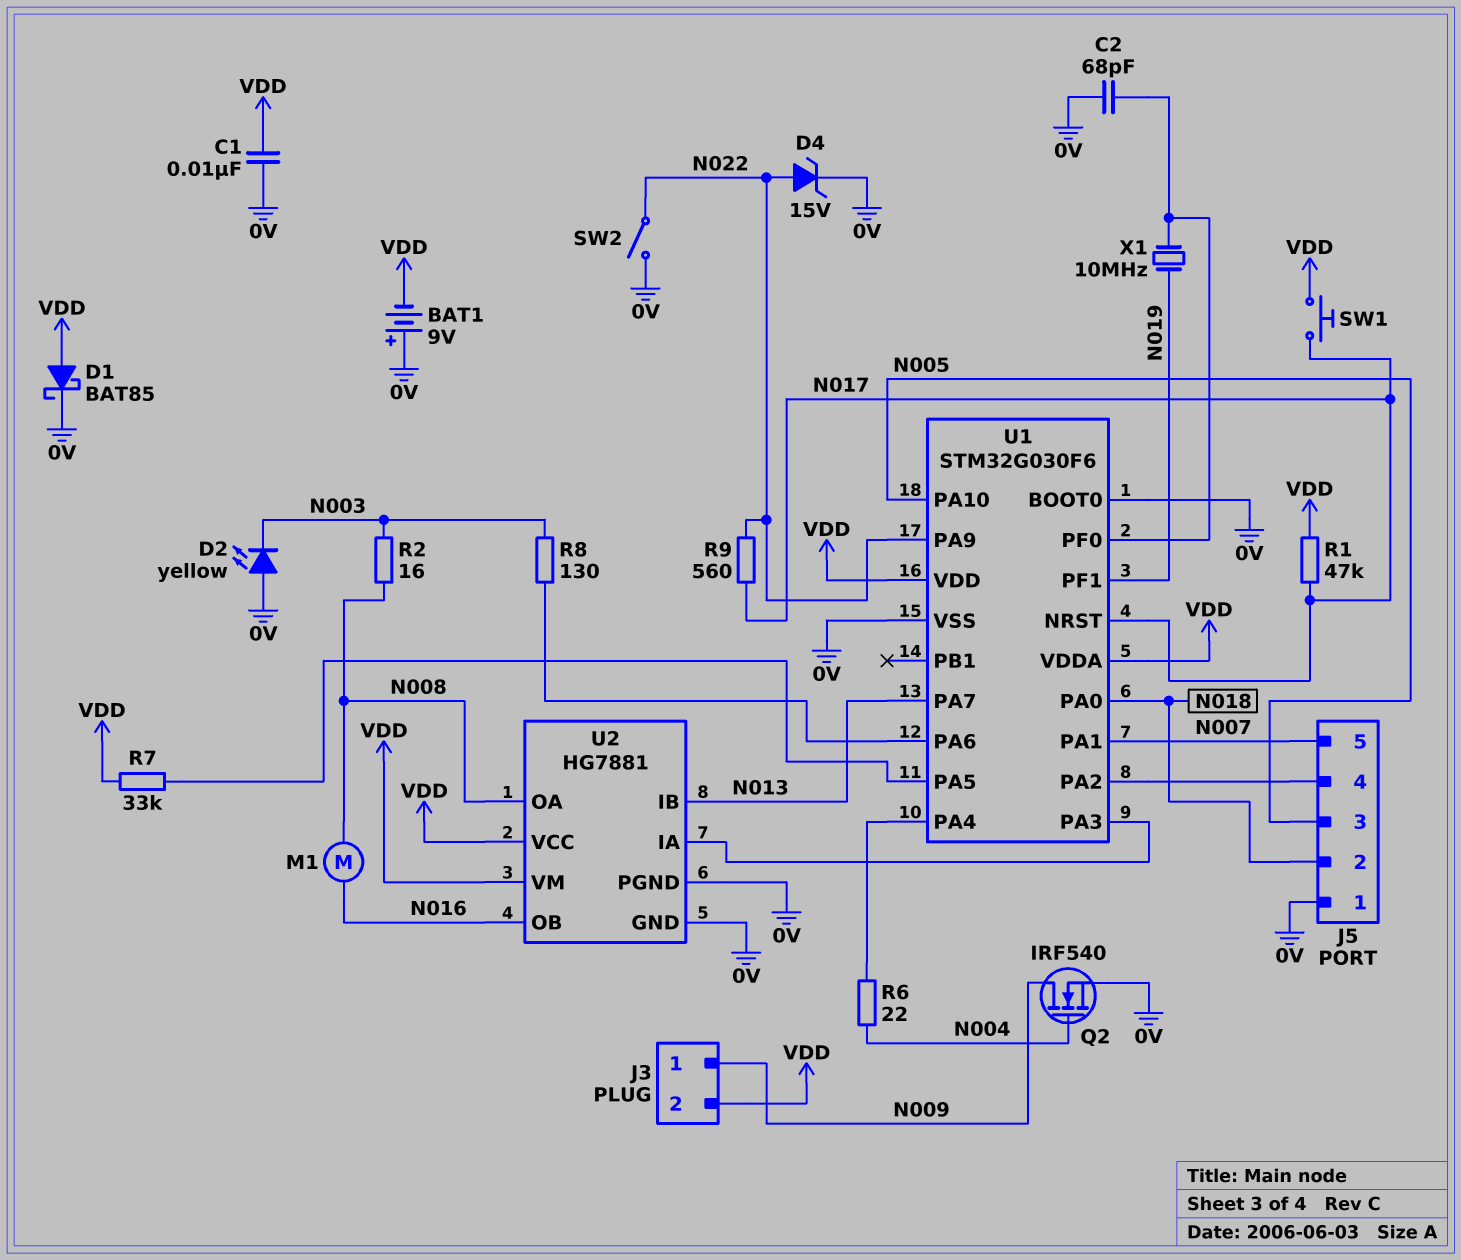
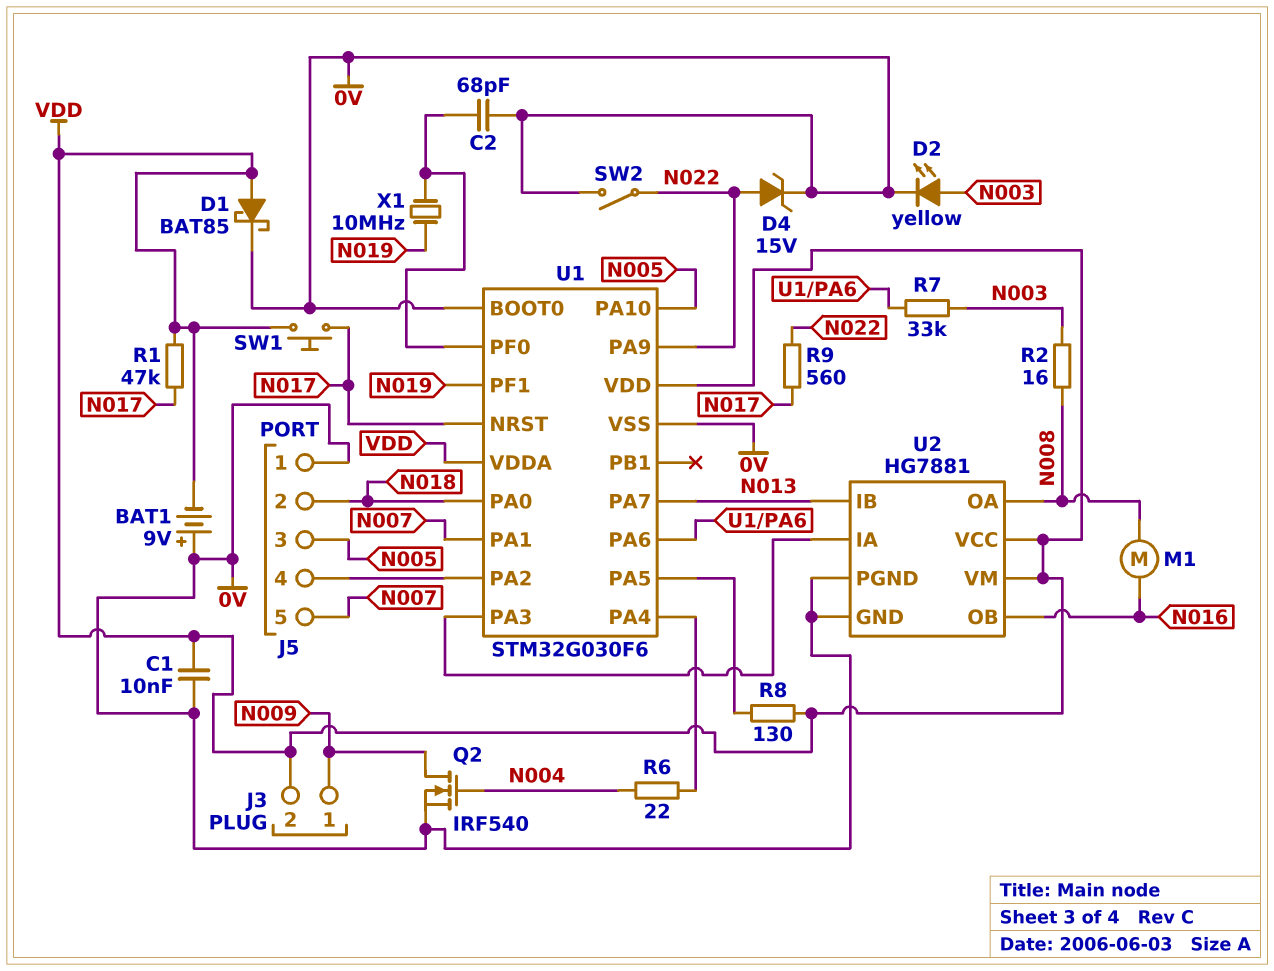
D2: LED yellow (A 0V, K N003) -> LED yellow (A N003, K 0V)
R7: 33k (U1/PA5, VDD) -> 33k (N003, U1/PA6)
R8: 130 (N003, U1/PA6) -> 130 (U1/PA5, VDD)

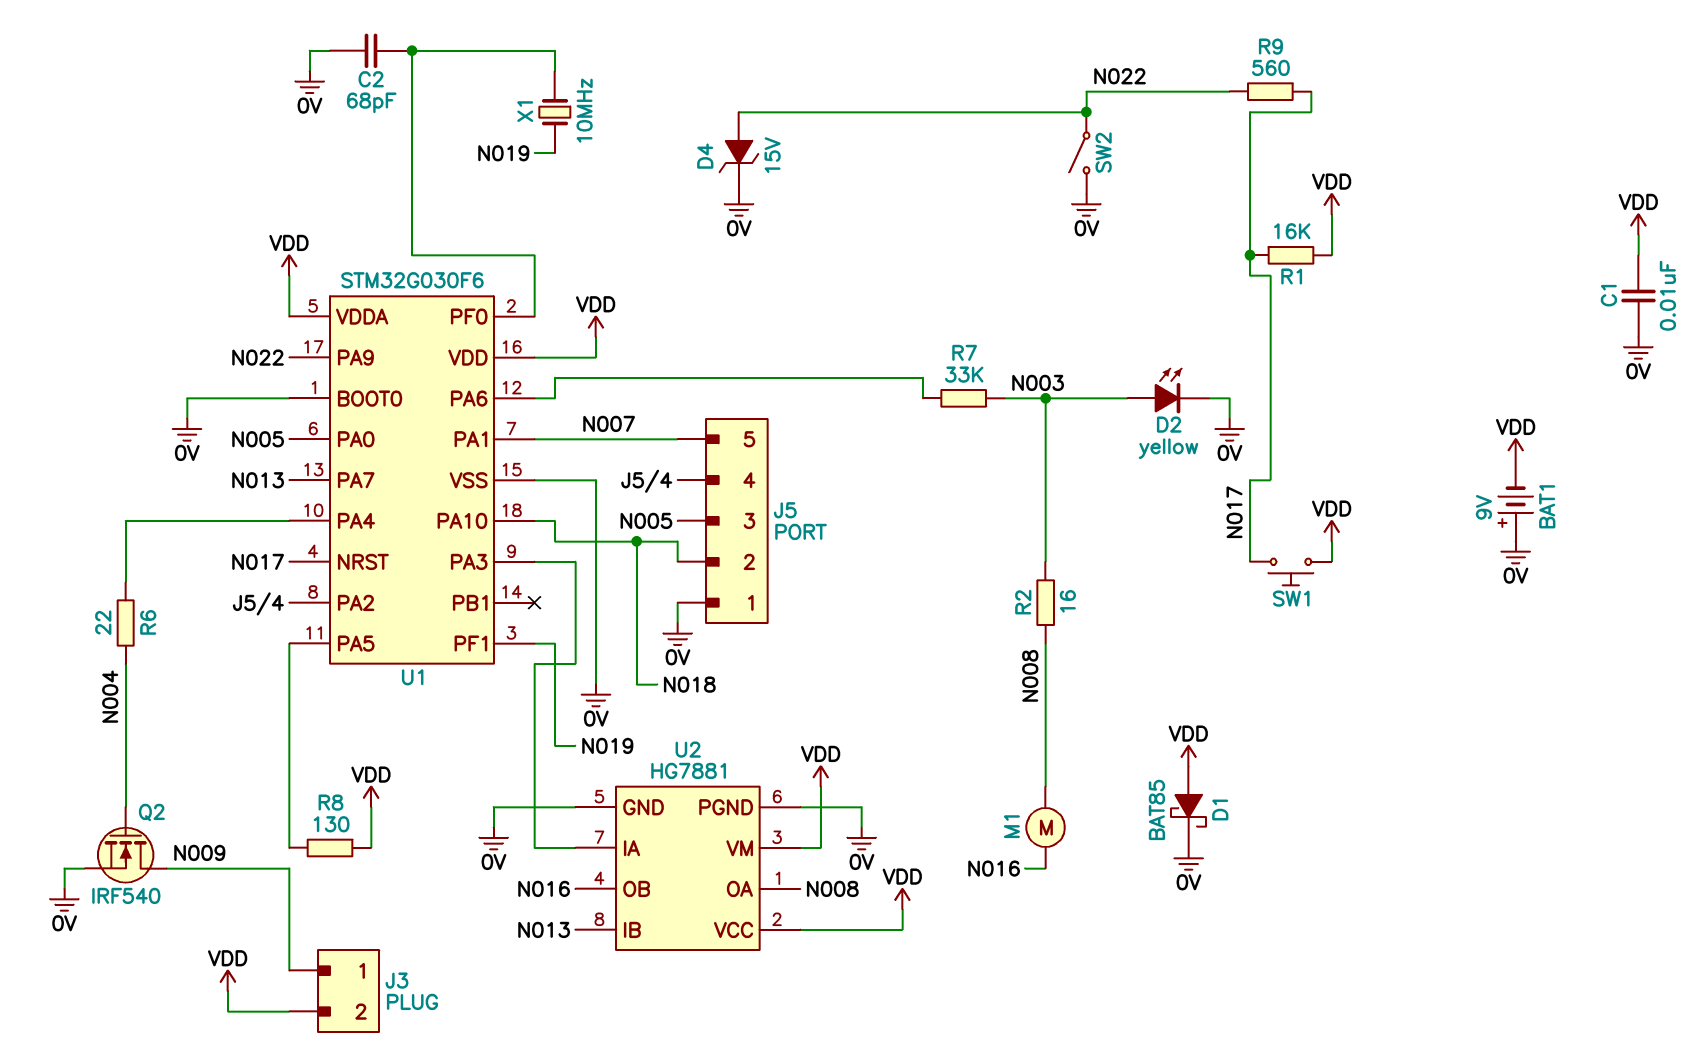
R1: 47k (N017, VDD) -> 16k (N017, VDD)
U1 pin PA0: N018 -> N005
U1 pin PA10: N005 -> N018

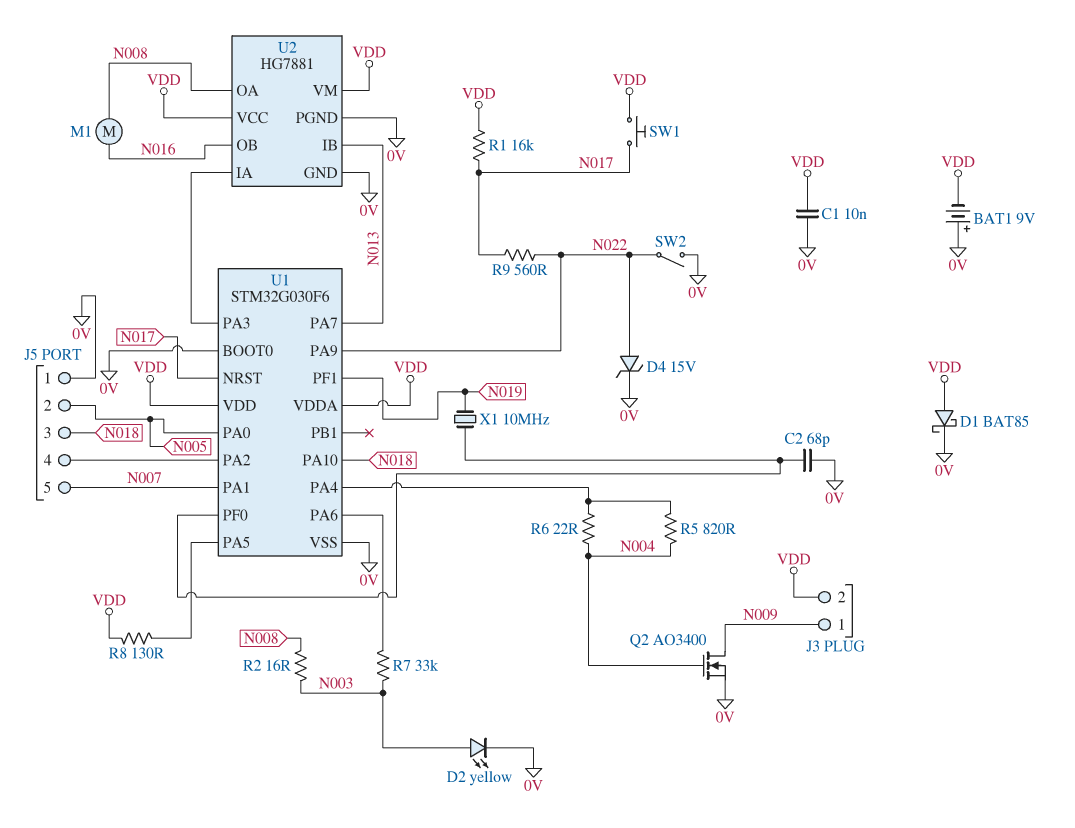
J5 pin 2: N018 -> N005
J5 pin 3: N005 -> N018
Q2: NMOS IRF540 (G N004, D N009, S 0V) -> NMOS AO3400 (G N004, D N009, S 0V)
R5: none -> 820 (N004, U1/PA4)

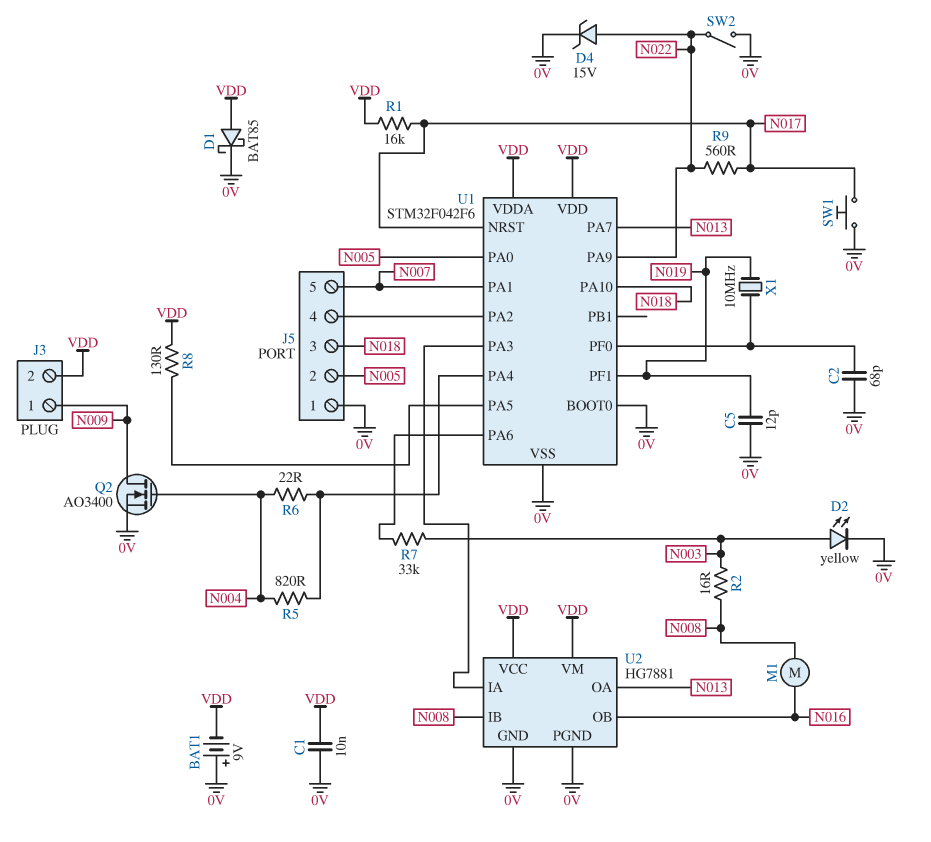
C5: none -> 12pF (0V, N019)
SW1: button (N017, VDD) -> button (0V, N017)
U1: STM32G030F6 -> STM32F042F6
U2 pin IB: N013 -> N008
U2 pin OA: N008 -> N013

